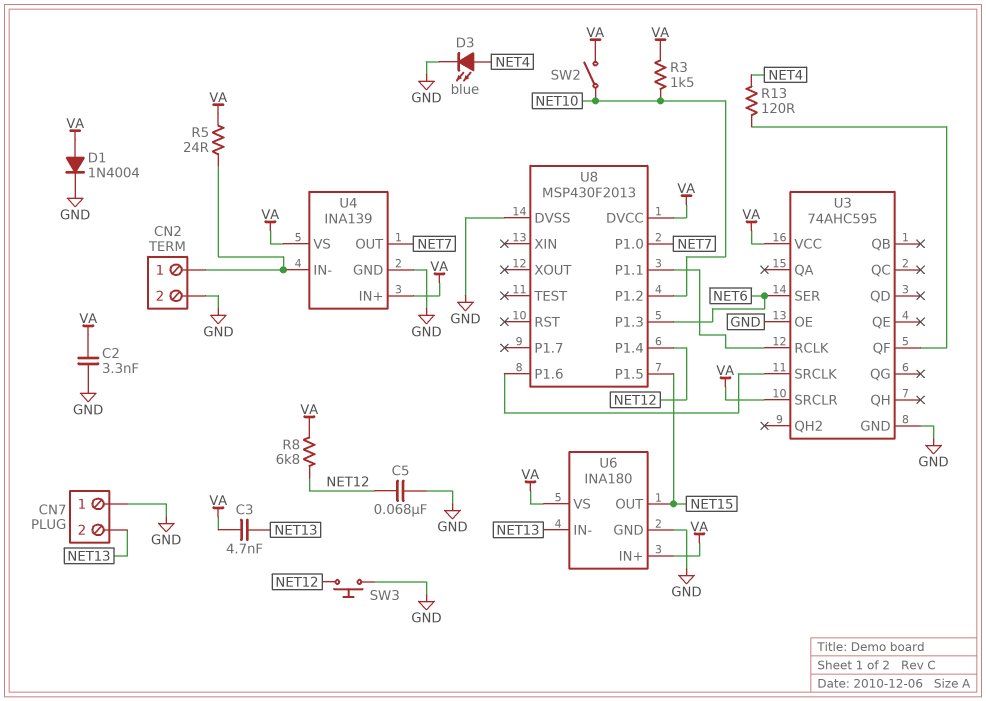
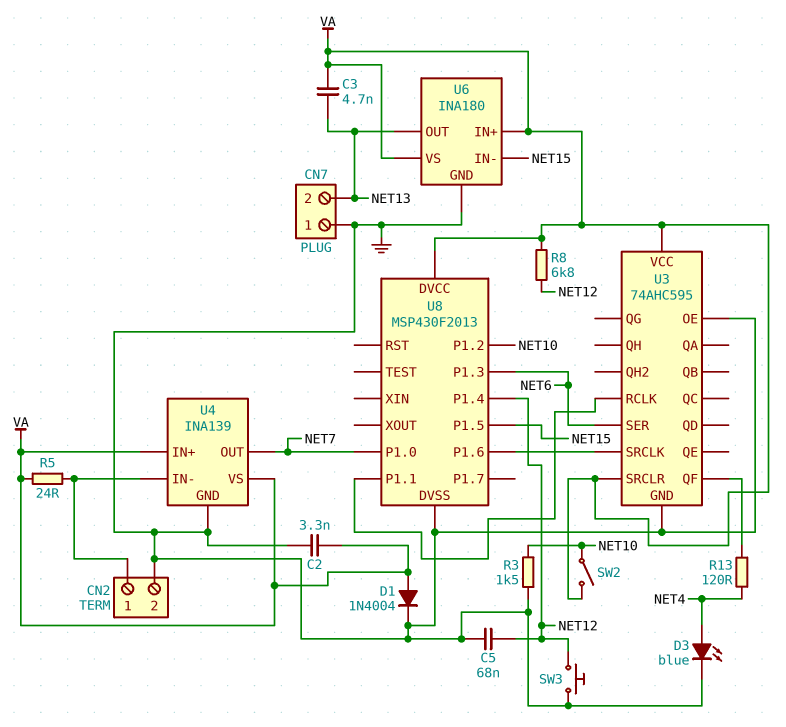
R3: 1.5k (NET10, VA) -> 1.5k (GND, NET10)
U6 pin IN-: NET13 -> NET15
U6 pin OUT: NET15 -> NET13

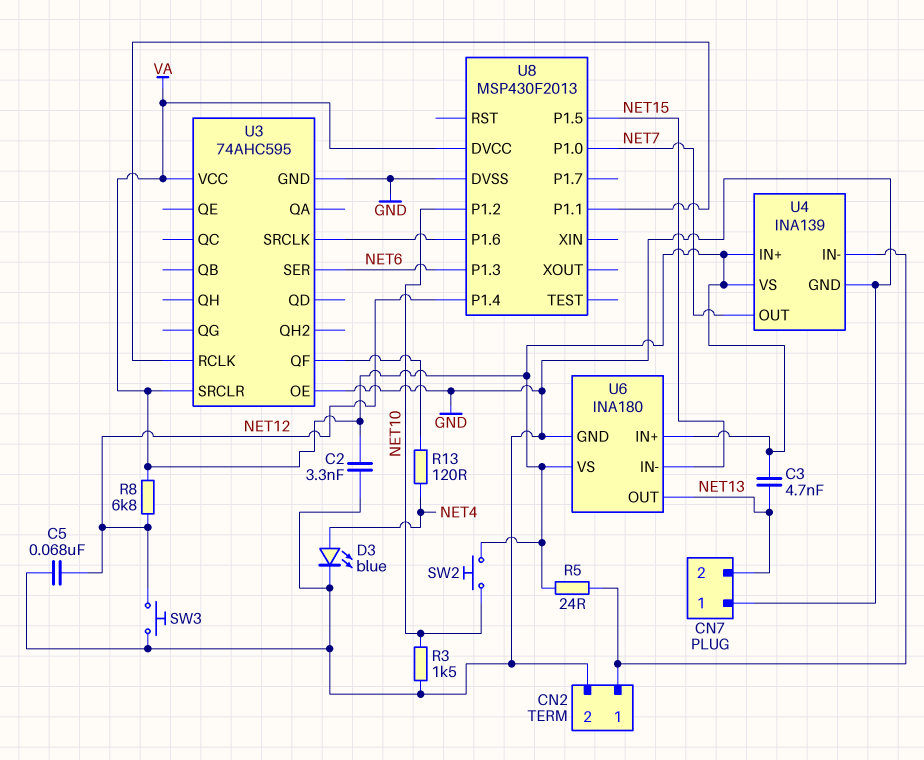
D1: diode 1N4004 (A VA, K GND) -> none
SW2: switch (NET10, VA) -> button (NET10, VA)

